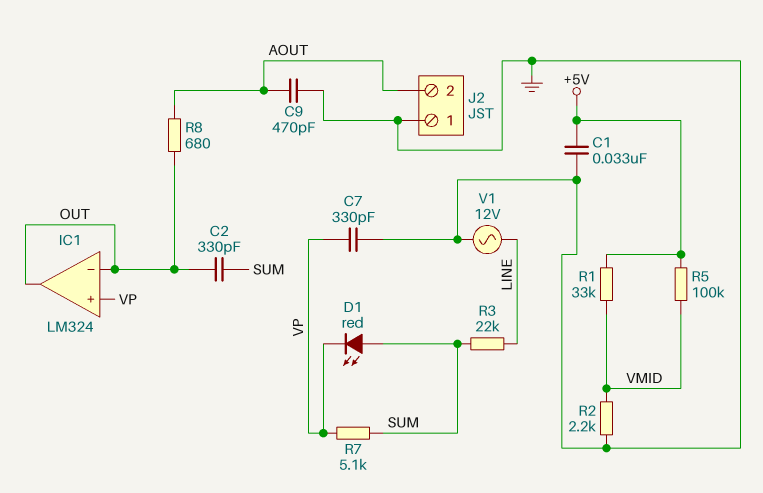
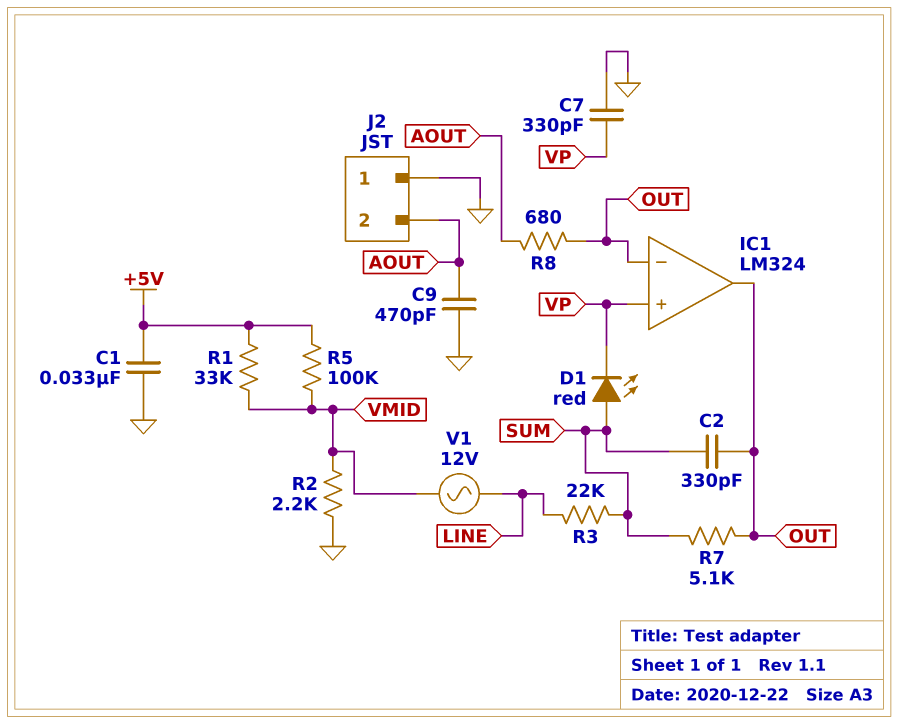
R7: 5.1k (SUM, VP) -> 5.1k (OUT, SUM)
V1: AC 12V (GND, LINE) -> AC 12V (LINE, VMID)

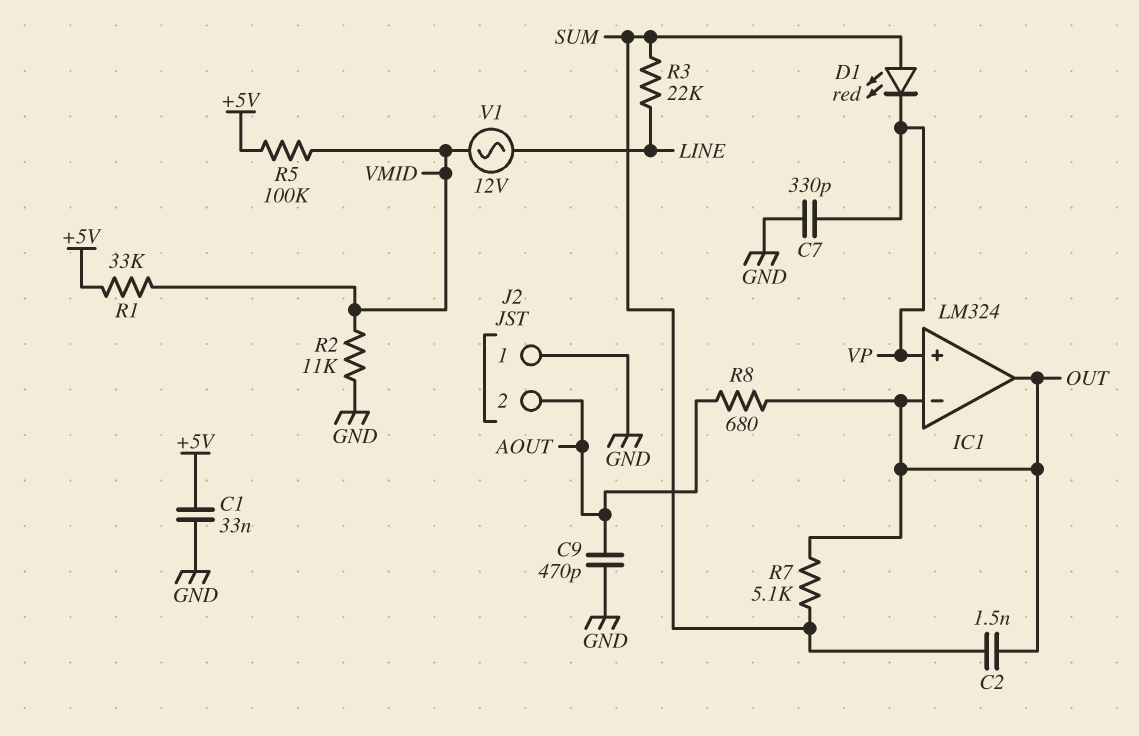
C2: 330pF (OUT, SUM) -> 1.5nF (OUT, SUM)
R2: 2.2k (GND, VMID) -> 11k (GND, VMID)

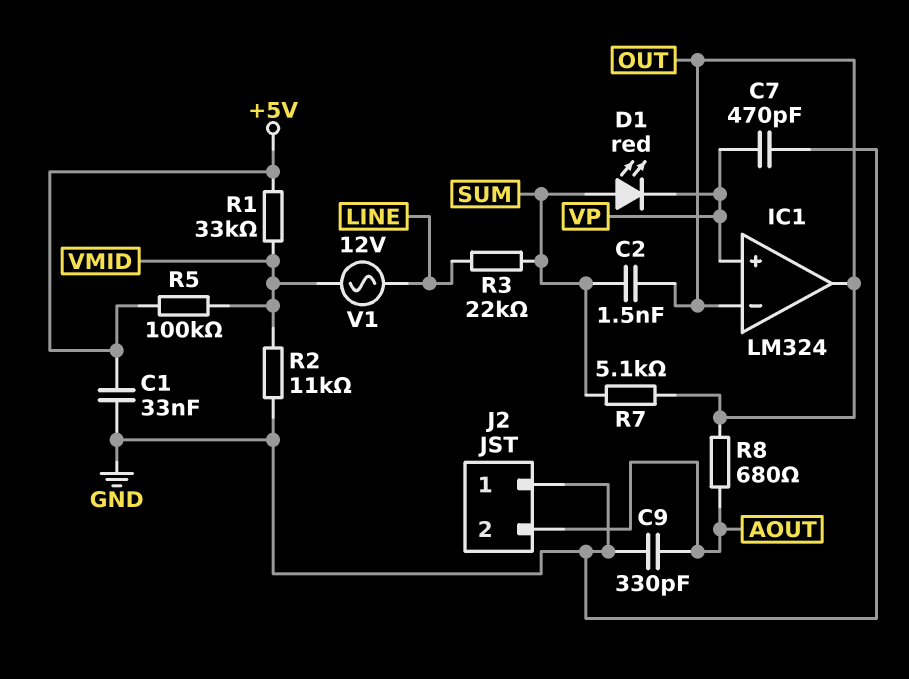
C7: 330pF (GND, VP) -> 470pF (GND, VP)
C9: 470pF (AOUT, GND) -> 330pF (AOUT, GND)

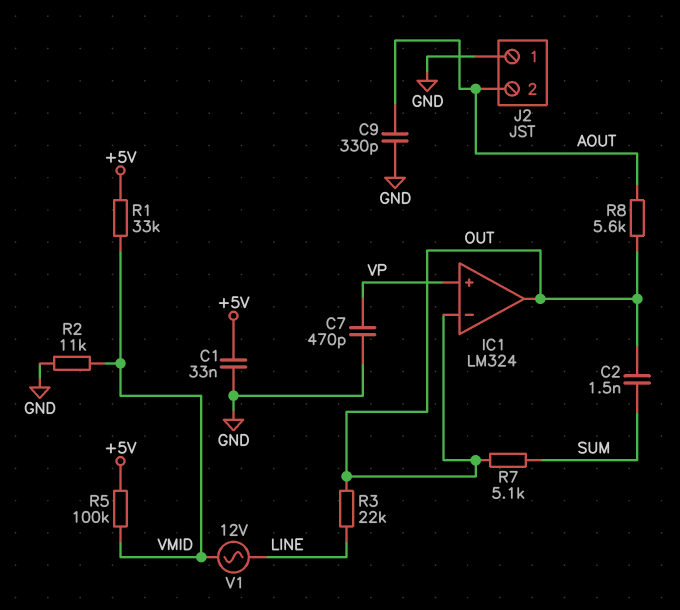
D1: LED red (A SUM, K VP) -> none
R3: 22k (LINE, SUM) -> 22k (LINE, OUT)
R8: 680 (AOUT, OUT) -> 5.6k (AOUT, OUT)

